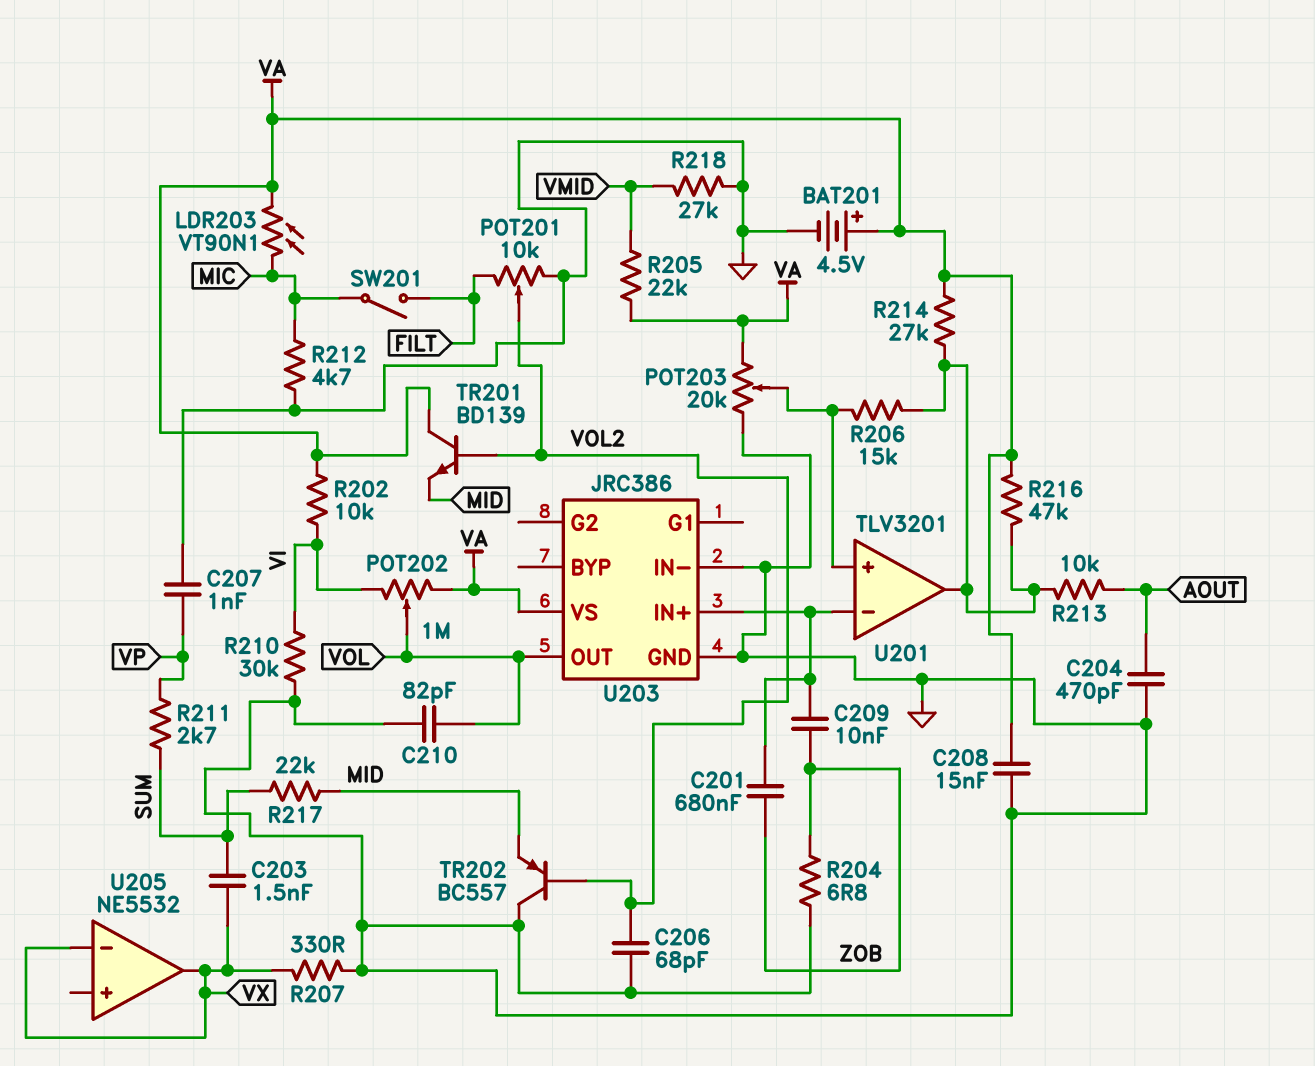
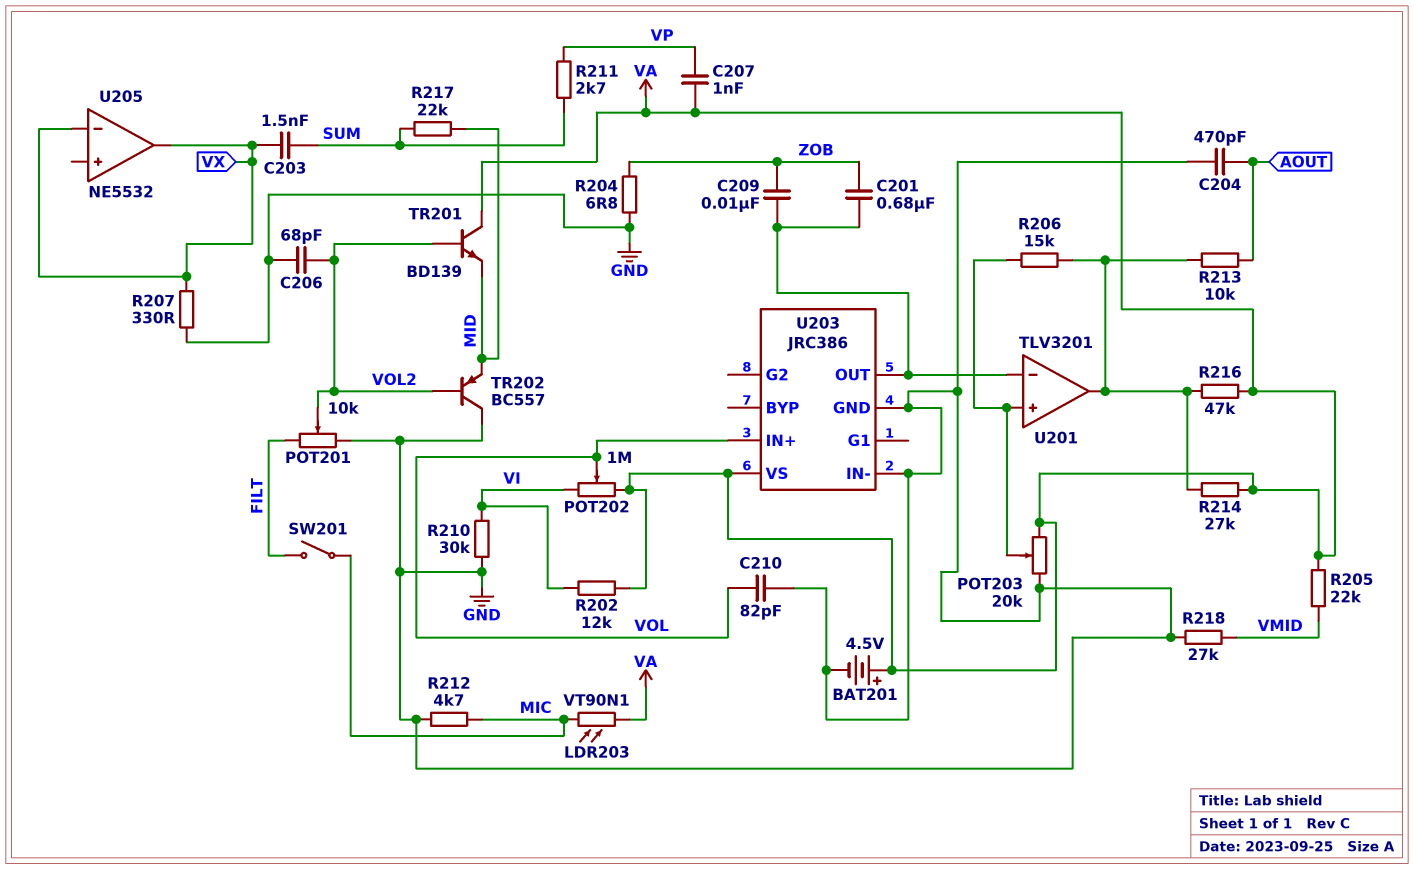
C207: 1nF (GND, VP) -> 1nF (VA, VP)
C208: 15nF (GND, VA) -> none
R202: 10k (VA, VI) -> 12k (VA, VI)
U203 pin IN+: U201/in- -> VOL
U203 pin OUT: VOL -> U201/in-

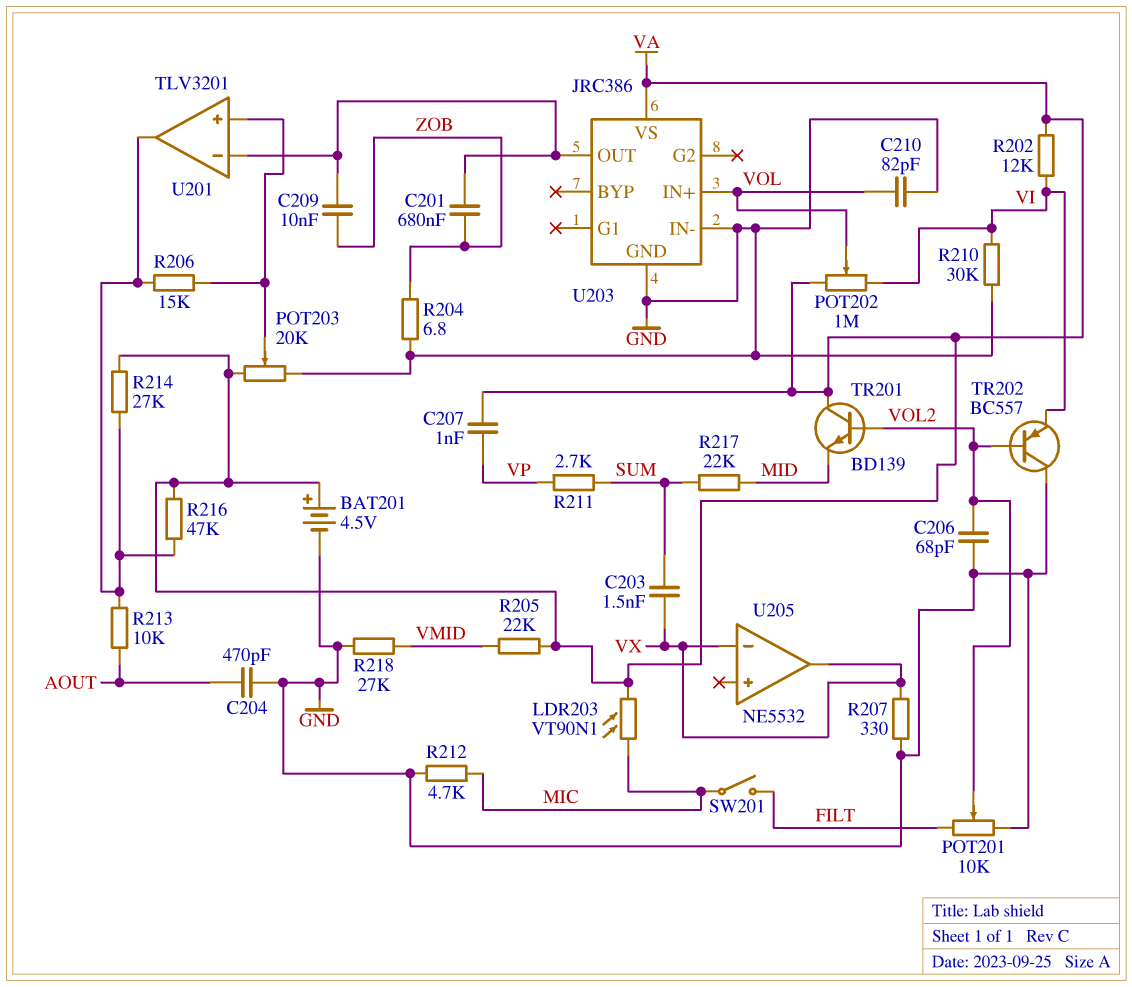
TR202: PNP BC557 (B VOL2, C GND, E MID) -> PNP BC557 (B VOL2, C GND, E VI)

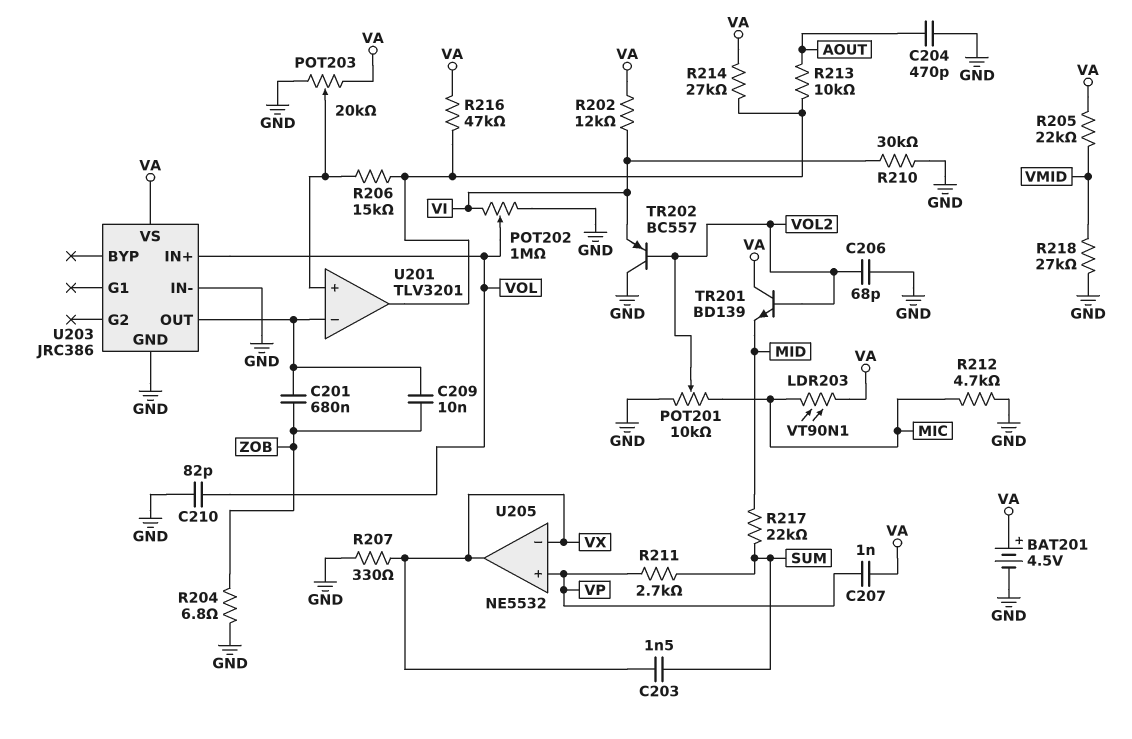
POT201: 10k (FILT, GND, wiper VOL2) -> 10k (GND, MIC, wiper VOL2)
POT202: 1M (VA, VI, wiper VOL) -> 1M (GND, VI, wiper VOL)
SW201: switch (FILT, MIC) -> none
U205 pin in+: none -> VP

